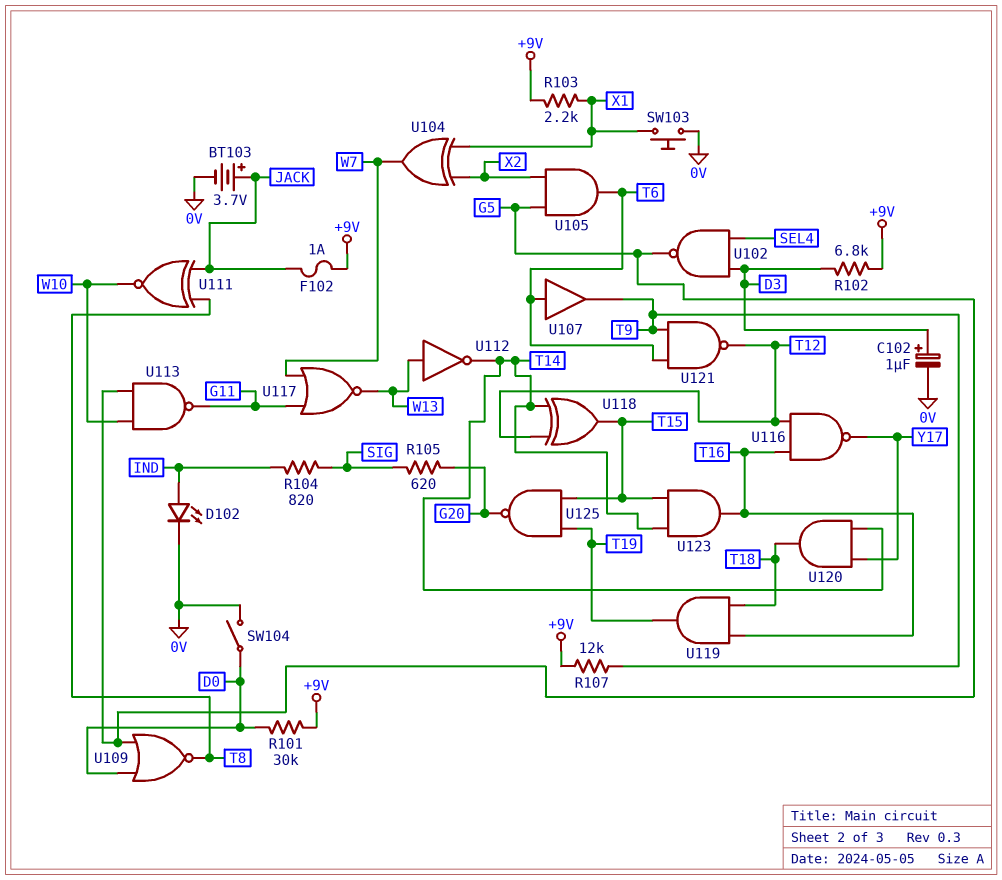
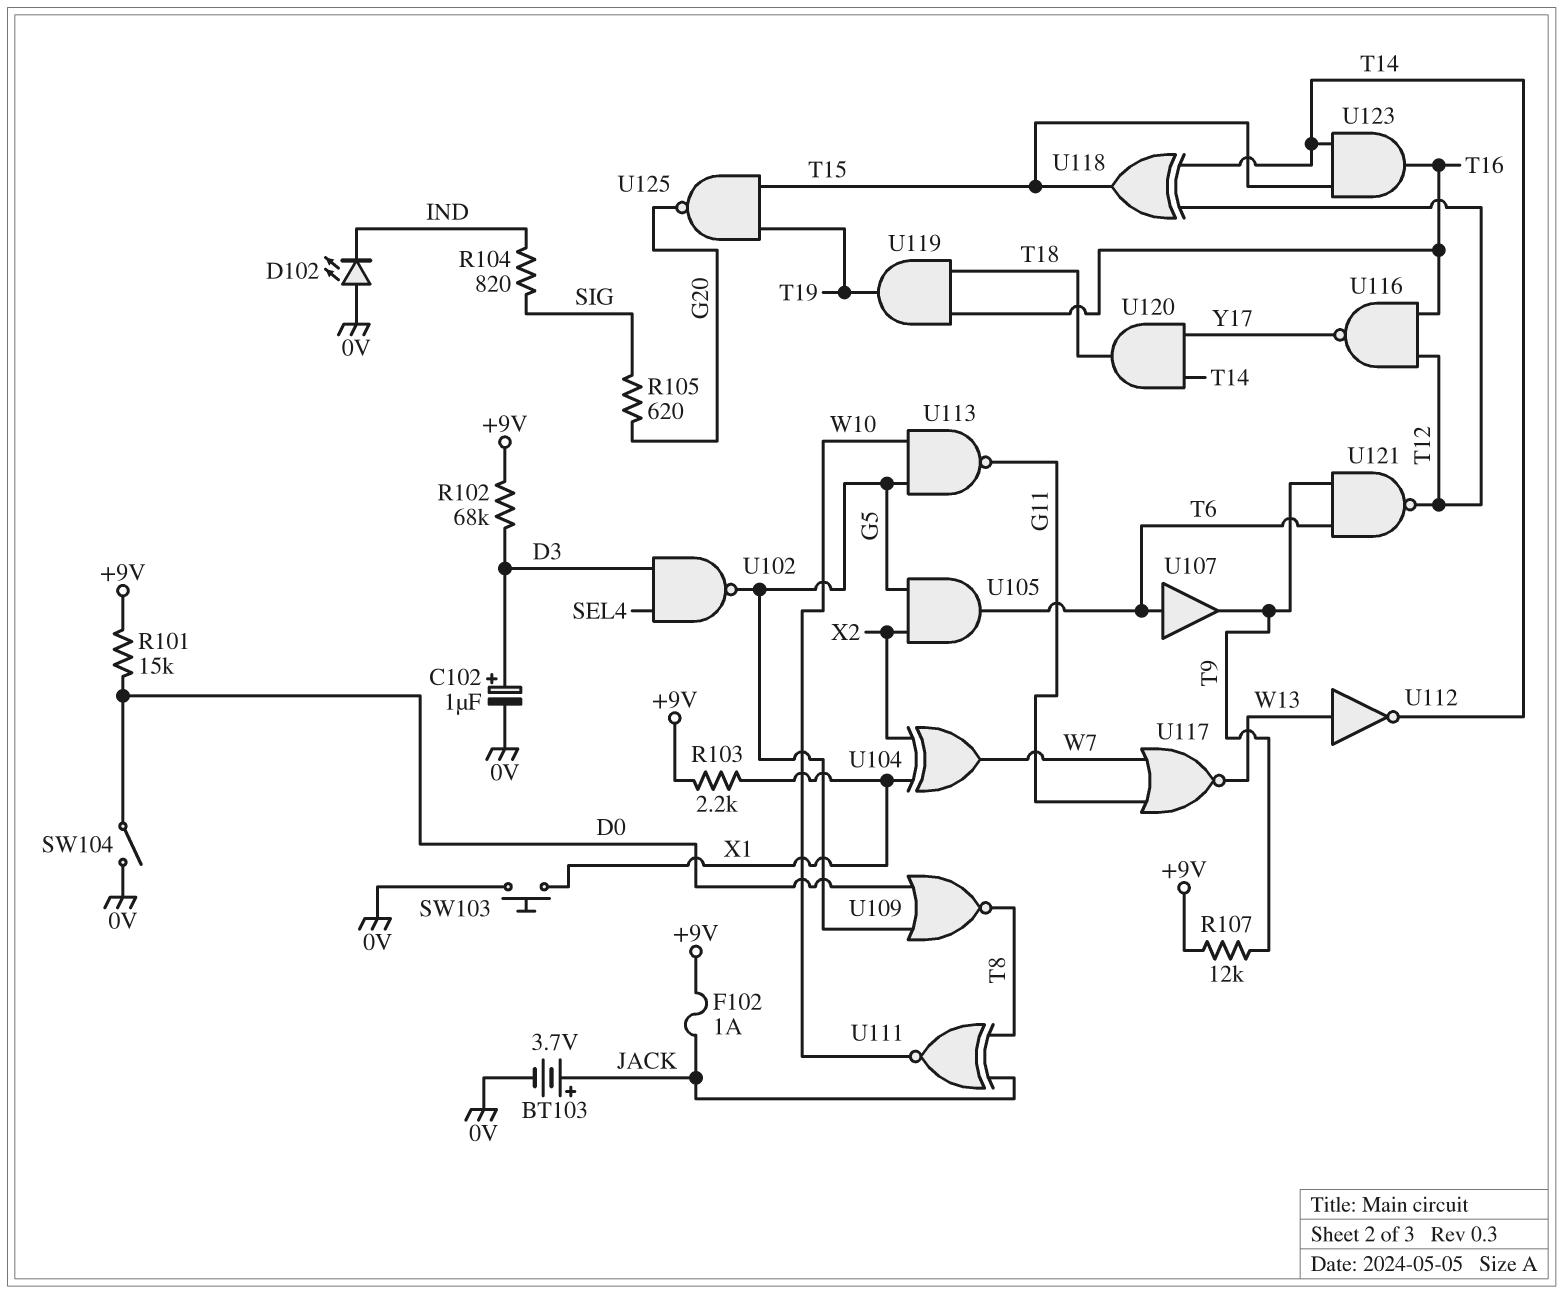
D102: LED (A IND, K 0V) -> LED (A 0V, K IND)
R101: 30k (+9V, D0) -> 15k (+9V, D0)
R102: 6.8k (+9V, D3) -> 68k (+9V, D3)

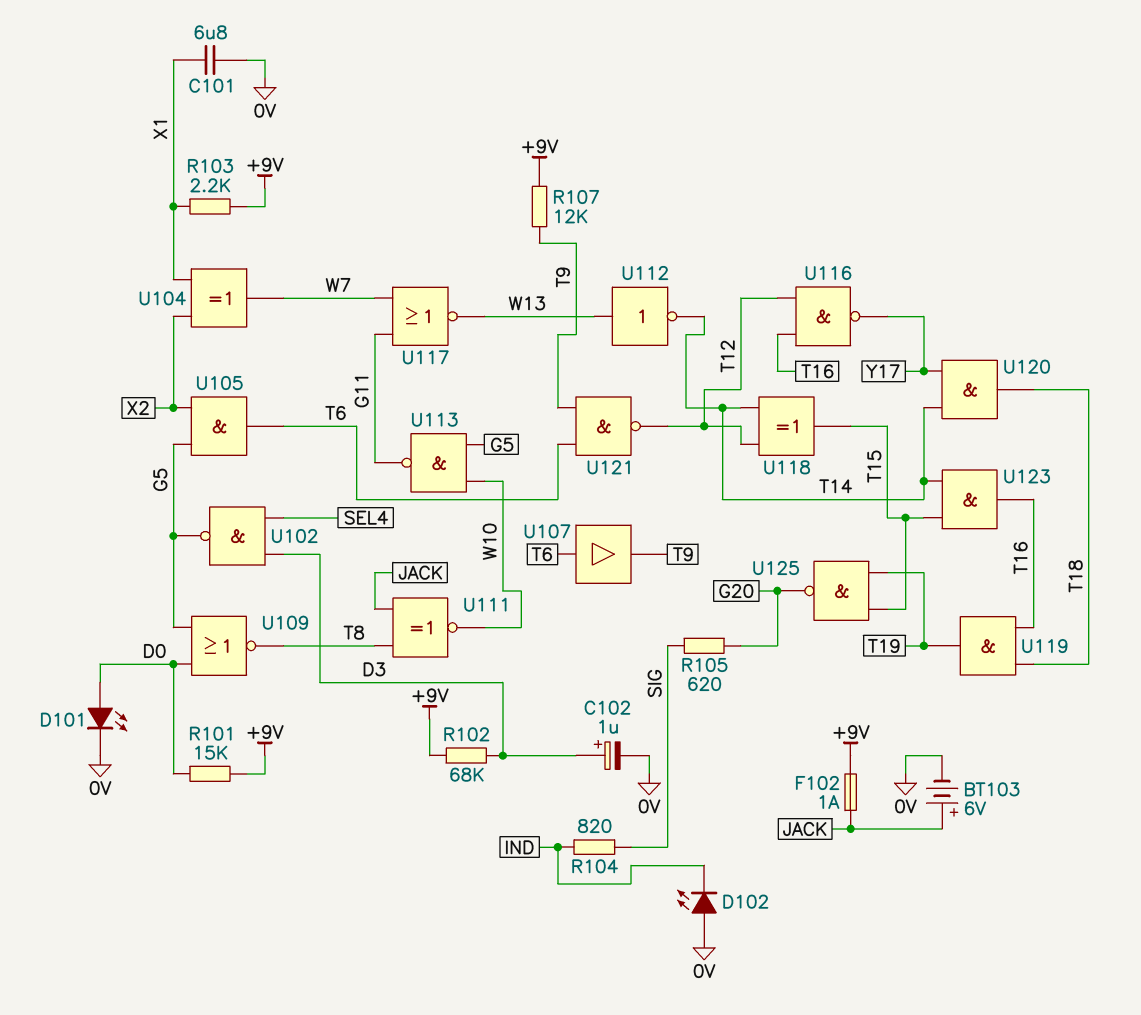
BT103: 3.7V (plus JACK, minus 0V) -> 6V (plus JACK, minus 0V)
C101: none -> 6.8uF (0V, X1)
D101: none -> LED (A D0, K 0V)
SW103: button (0V, X1) -> none
SW104: switch (0V, D0) -> none

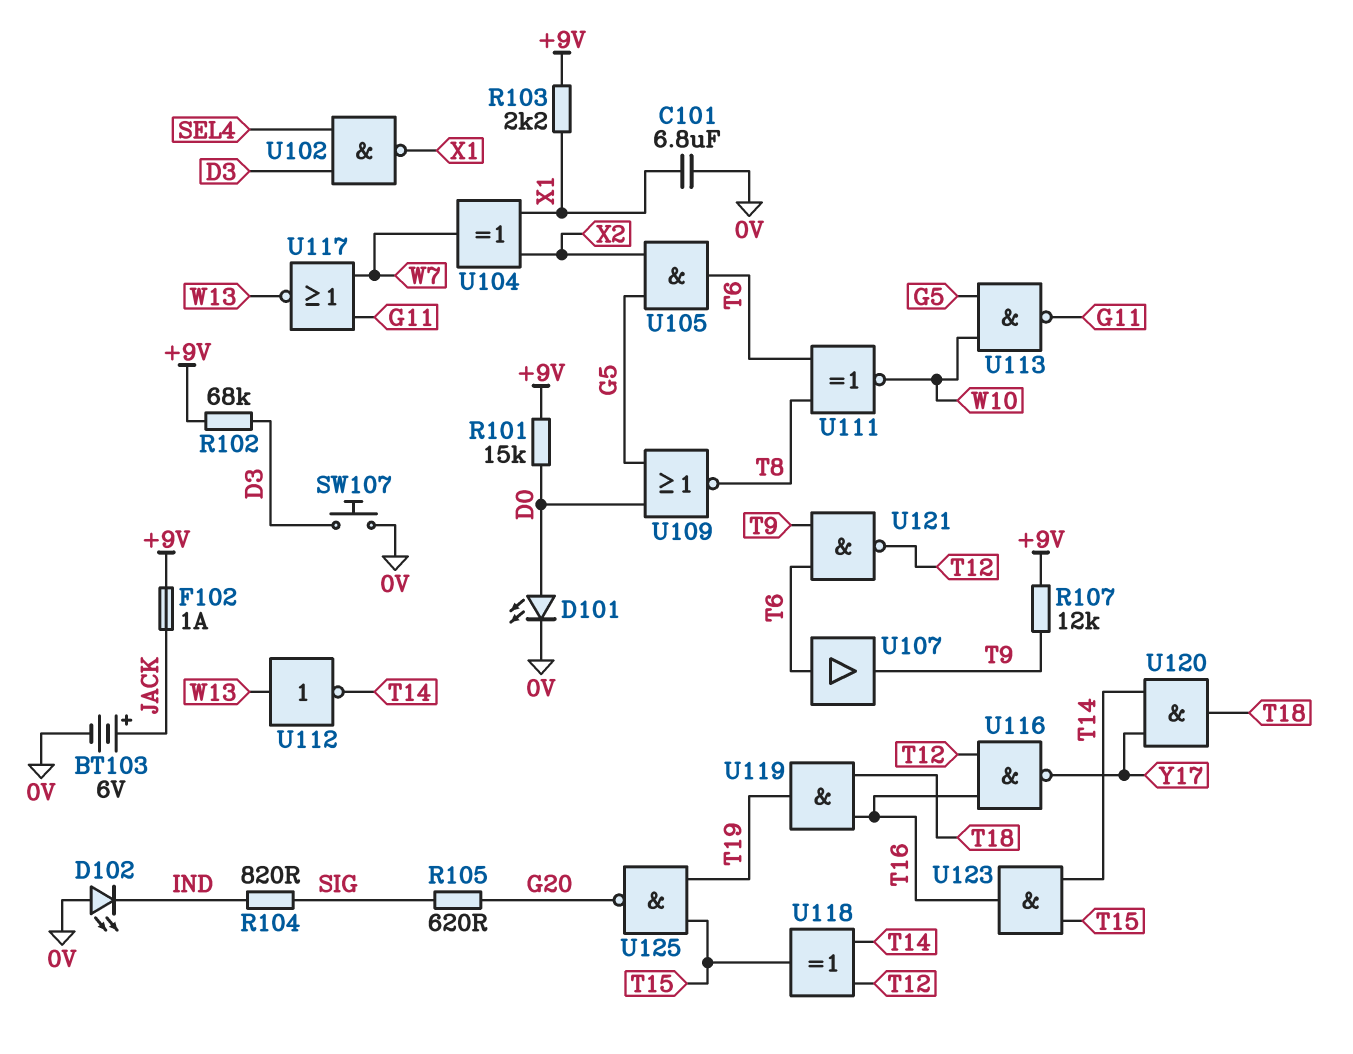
C102: 1uF (plus D3, minus 0V) -> none
SW107: none -> button (0V, D3)
U102: NAND (in D3, in SEL4, out G5) -> NAND (in D3, in SEL4, out X1)
U111: XNOR (in JACK, in T8, out W10) -> XNOR (in T6, in T8, out W10)

